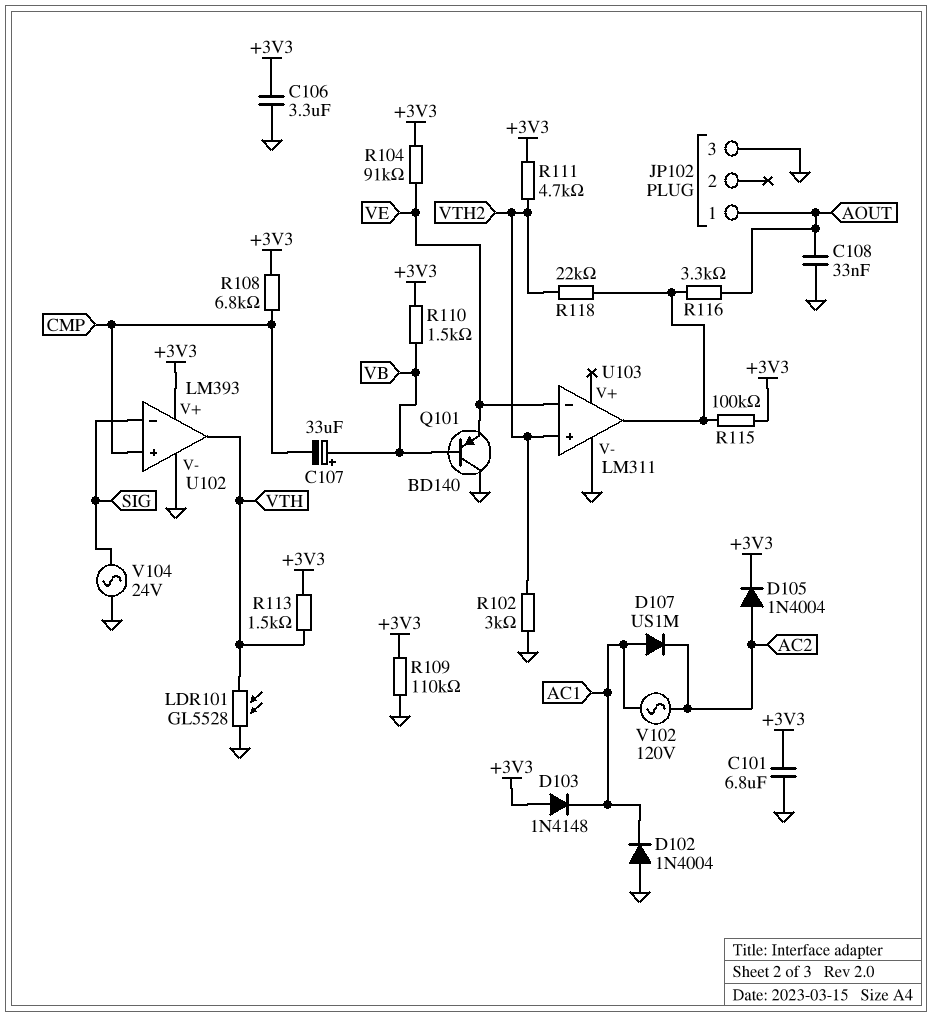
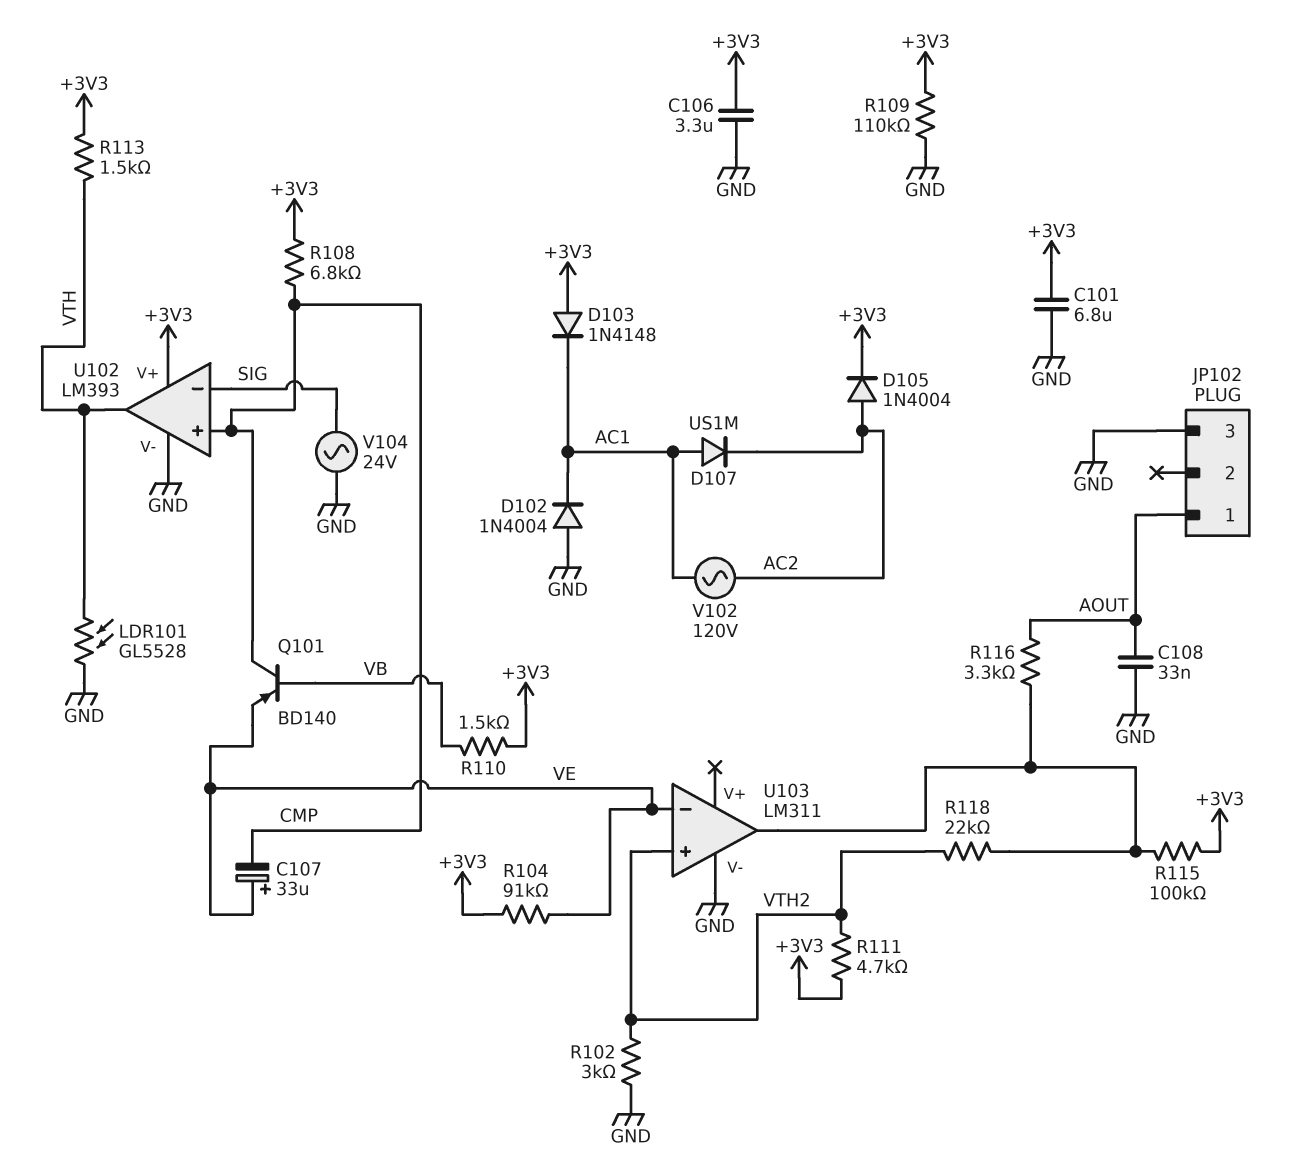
C107: 33uF (plus VB, minus CMP) -> 33uF (plus VE, minus CMP)
Q101: PNP BD140 (B VB, C GND, E VE) -> PNP BD140 (B VB, C CMP, E VE)

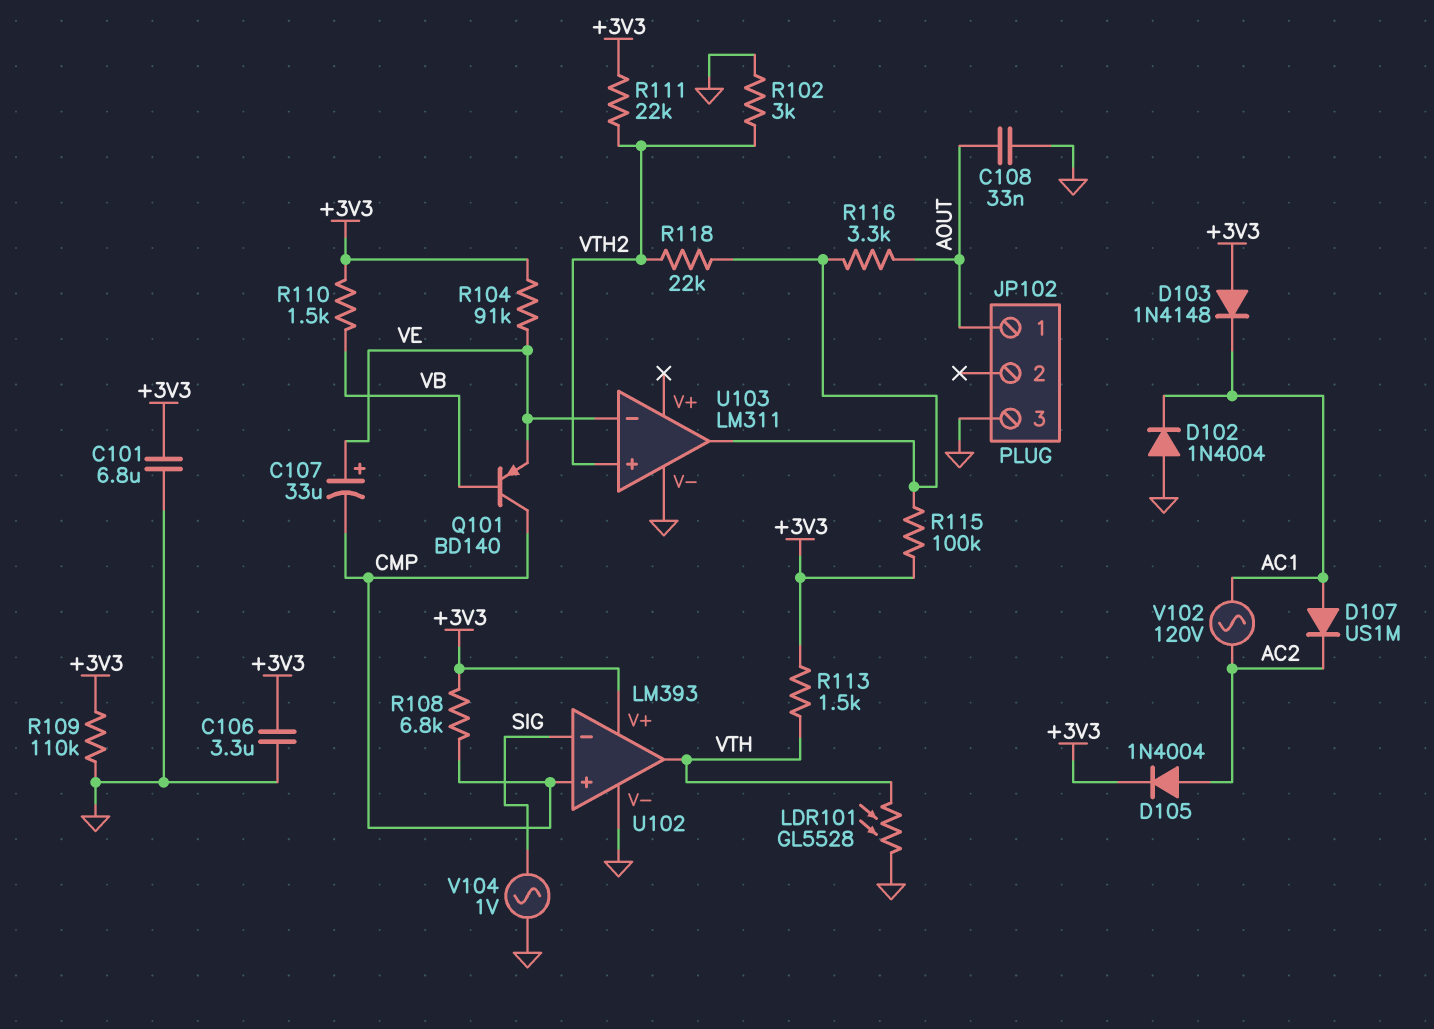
R111: 4.7k (+3V3, VTH2) -> 22k (+3V3, VTH2)
V104: AC 24V (GND, SIG) -> AC 1V (GND, SIG)

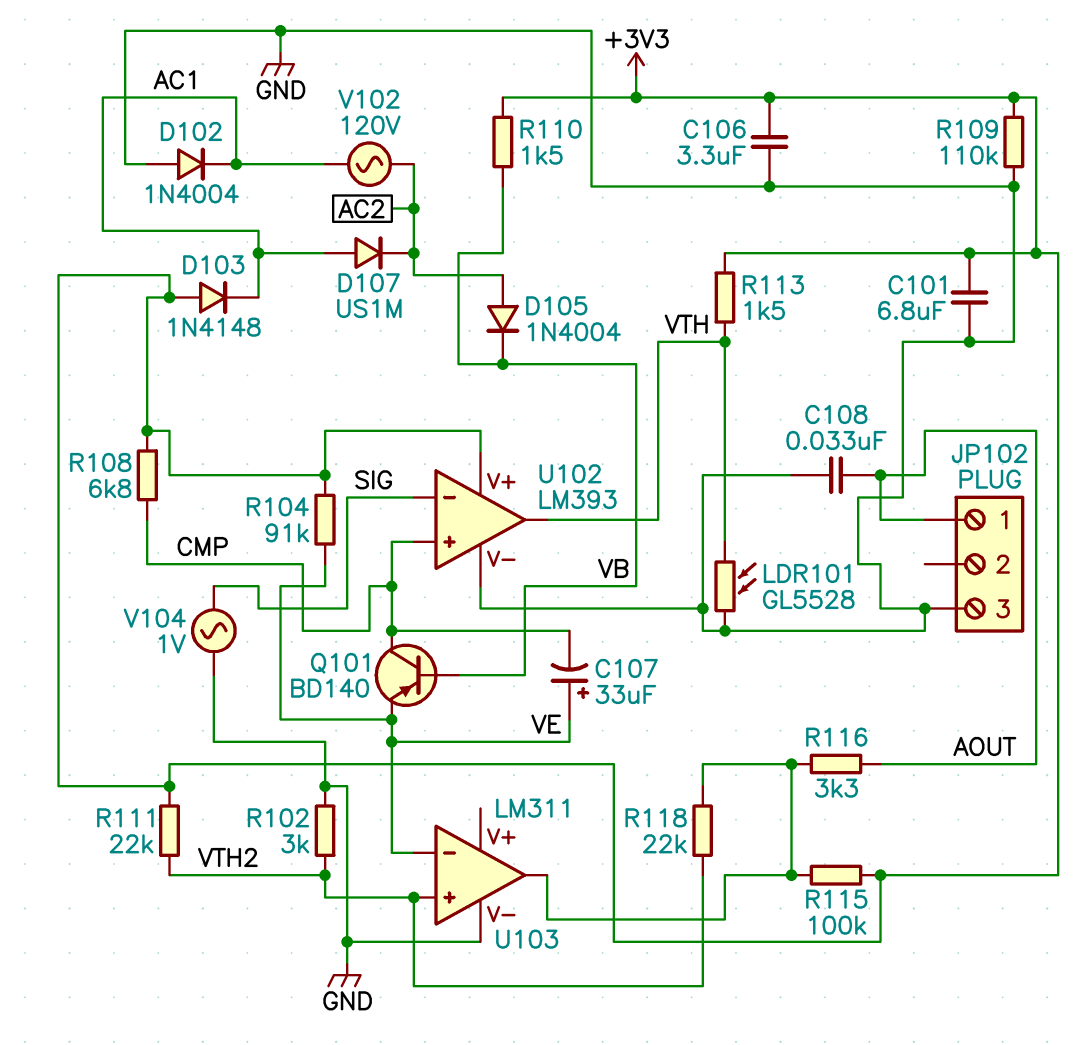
D105: diode 1N4004 (A AC2, K +3V3) -> diode 1N4004 (A AC2, K VB)

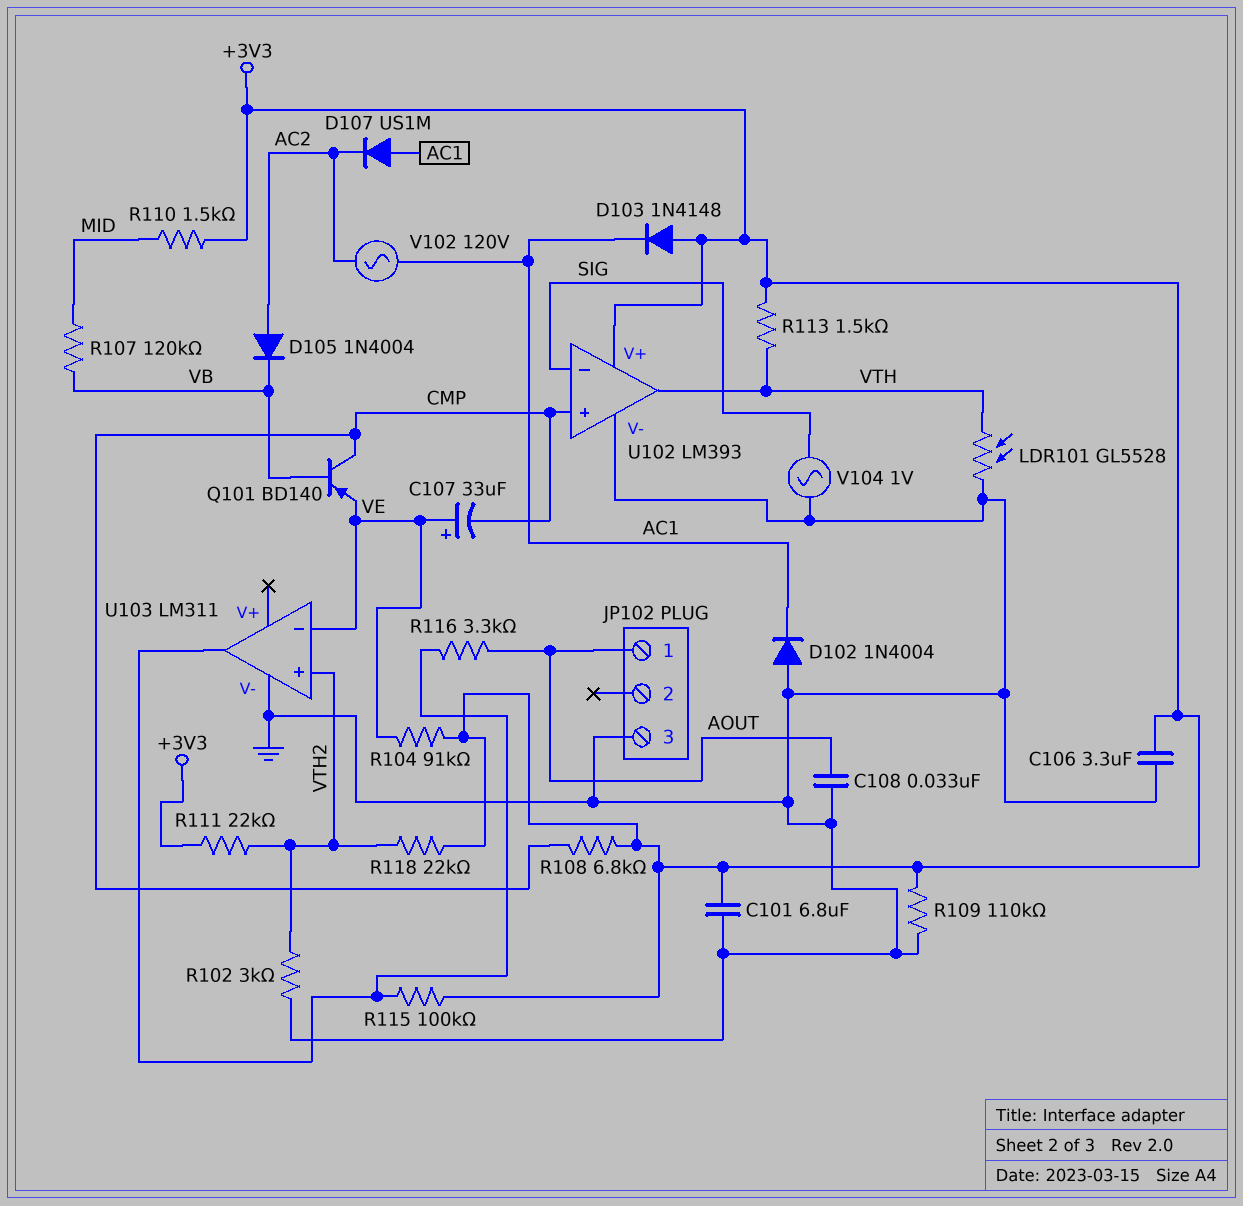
R107: none -> 120k (MID, VB)
R110: 1.5k (+3V3, VB) -> 1.5k (+3V3, MID)
R118: 22k (U103/out, VTH2) -> 22k (+3V3, VTH2)

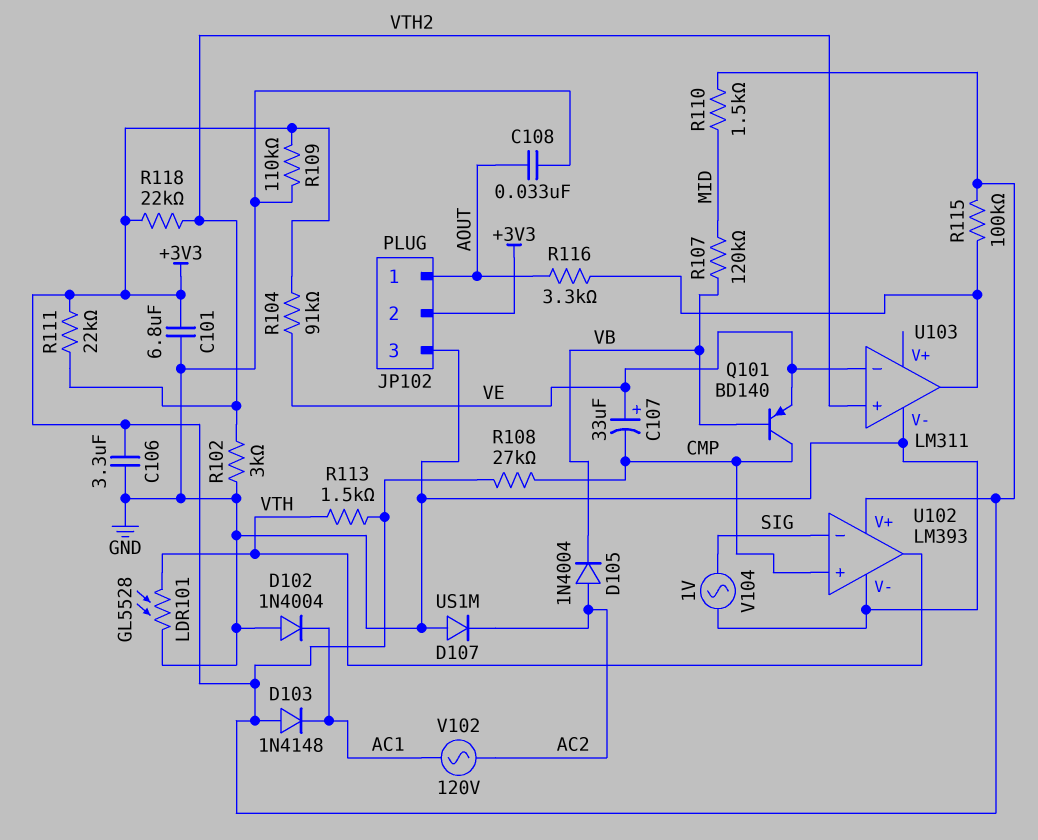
D107: diode US1M (A AC1, K AC2) -> diode US1M (A GND, K AC2)
JP102 pin 2: none -> +3V3
R108: 6.8k (+3V3, CMP) -> 27k (+3V3, CMP)

